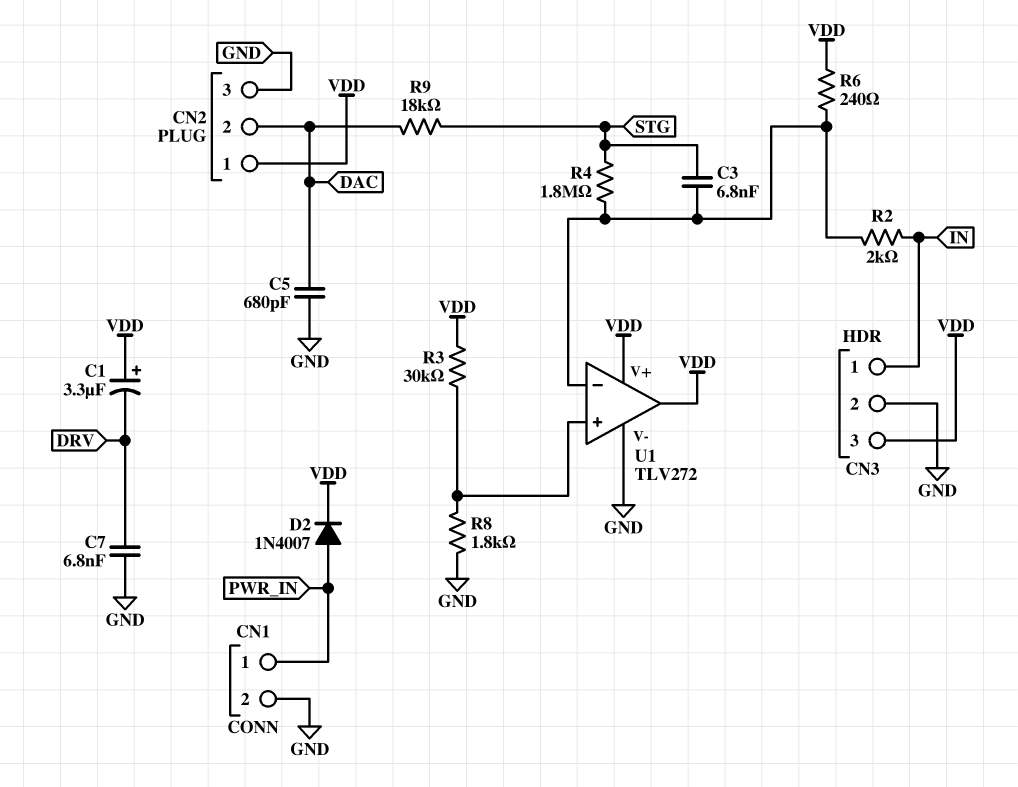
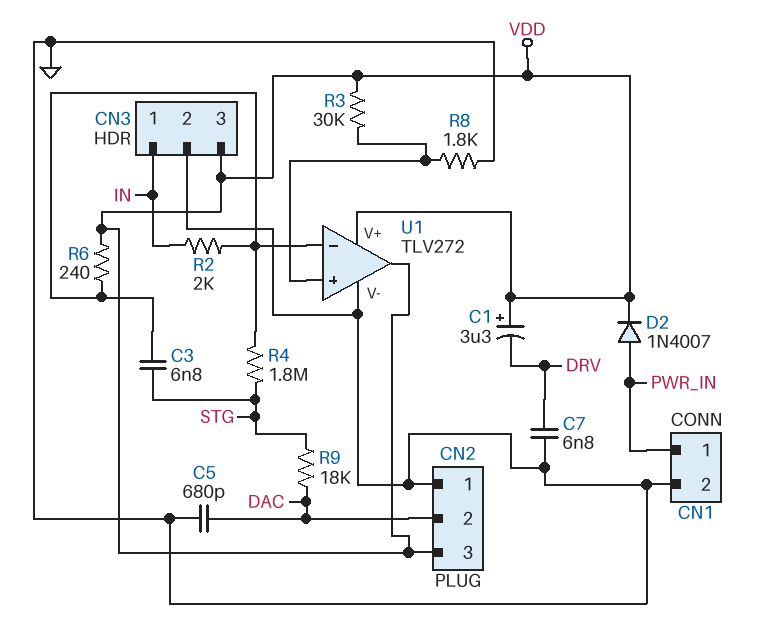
CN2 pin 1: VDD -> GND
CN2 pin 3: GND -> VDD

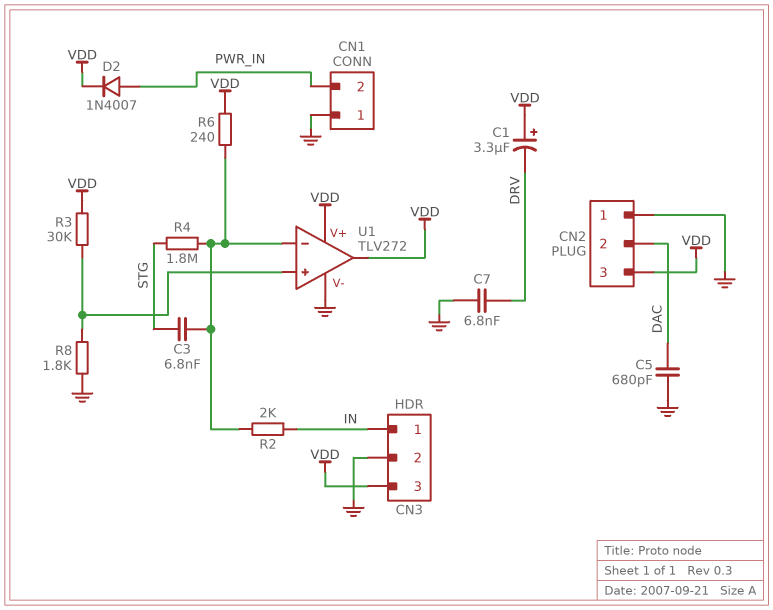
CN1 pin 1: PWR_IN -> GND
CN1 pin 2: GND -> PWR_IN
R9: 18k (DAC, STG) -> none

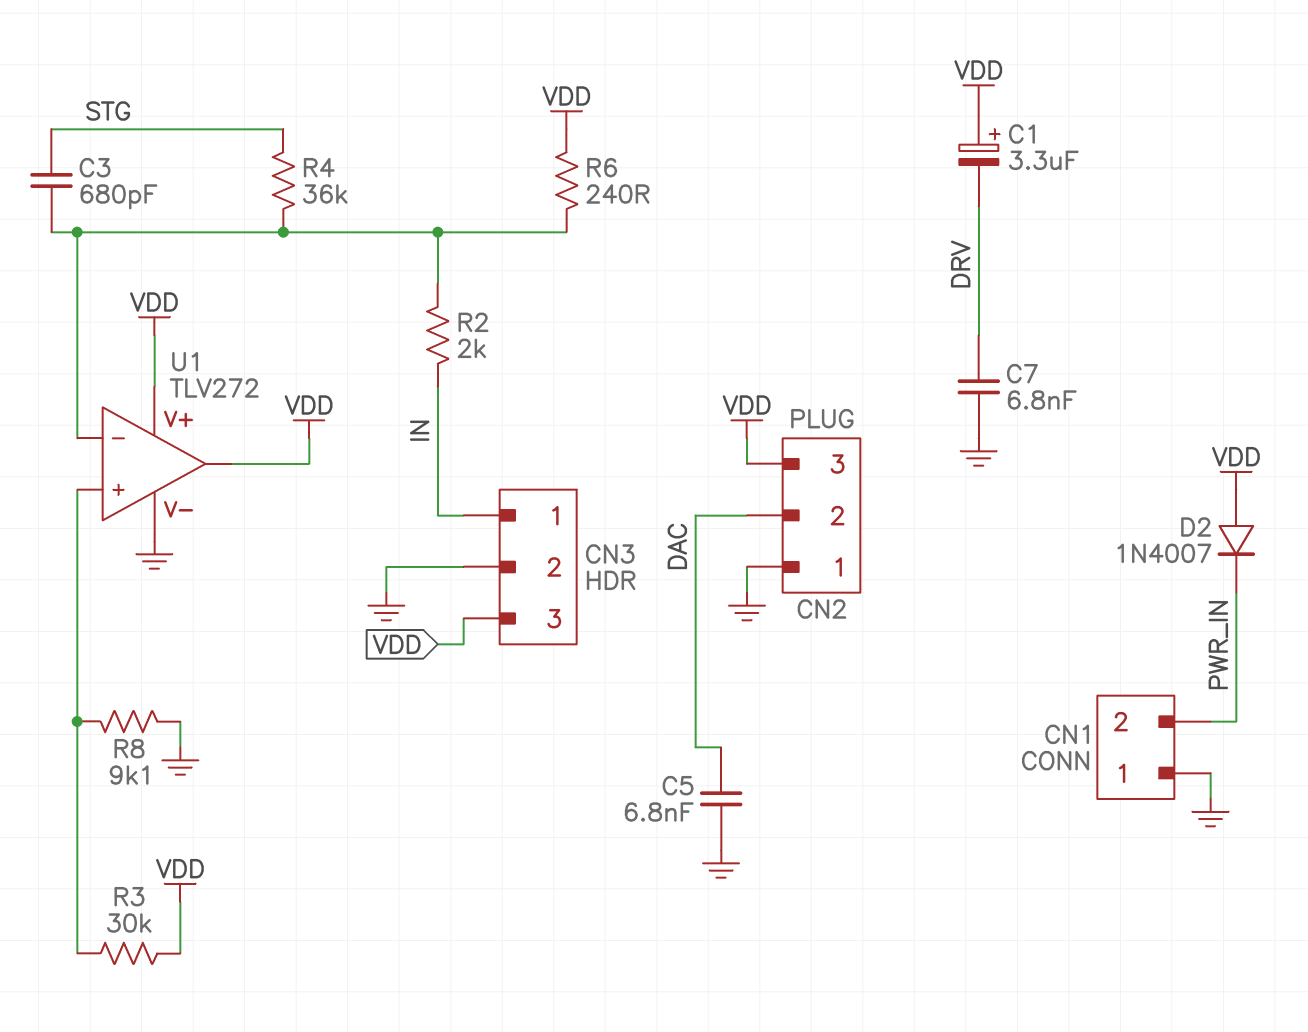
C3: 6.8nF (STG, U1/in-) -> 680pF (STG, U1/in-)
C5: 680pF (DAC, GND) -> 6.8nF (DAC, GND)
D2: diode 1N4007 (A PWR_IN, K VDD) -> diode 1N4007 (A VDD, K PWR_IN)
R4: 1.8M (STG, U1/in-) -> 36k (STG, U1/in-)
R8: 1.8k (GND, U1/in+) -> 9.1k (GND, U1/in+)

